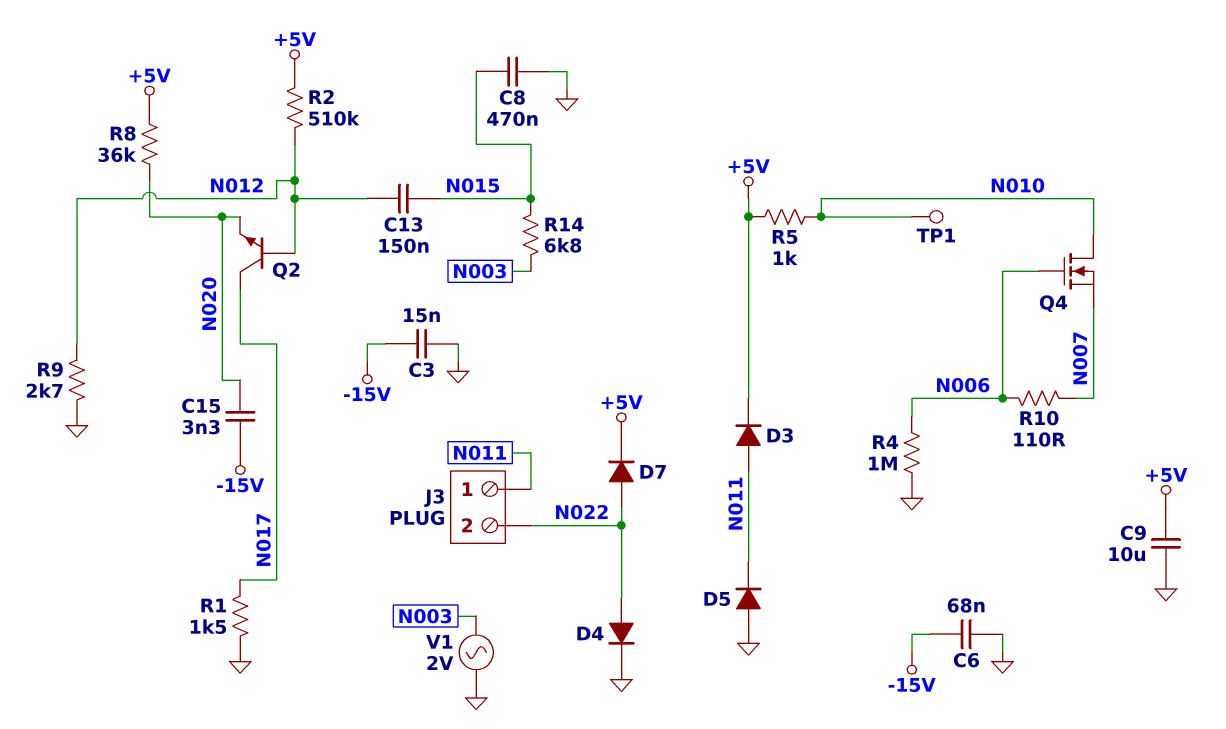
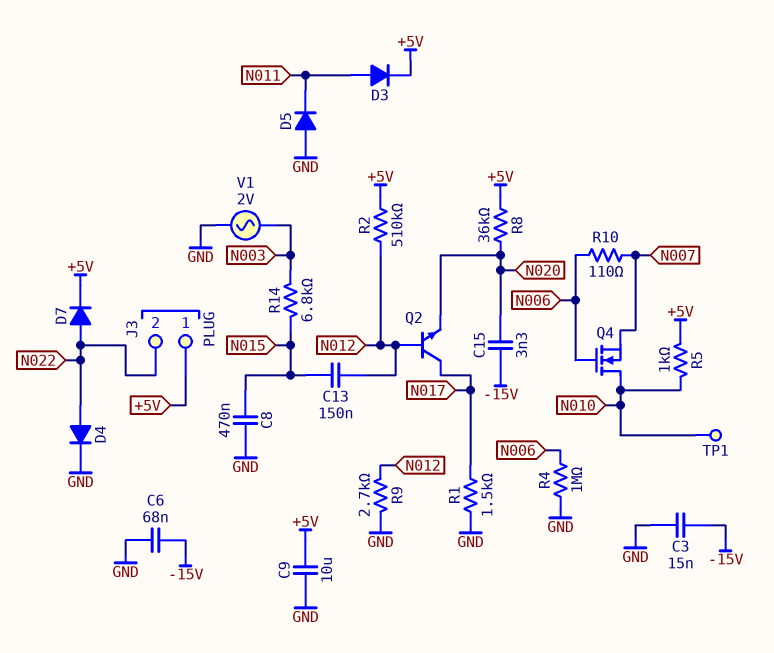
J3 pin 1: N011 -> +5V

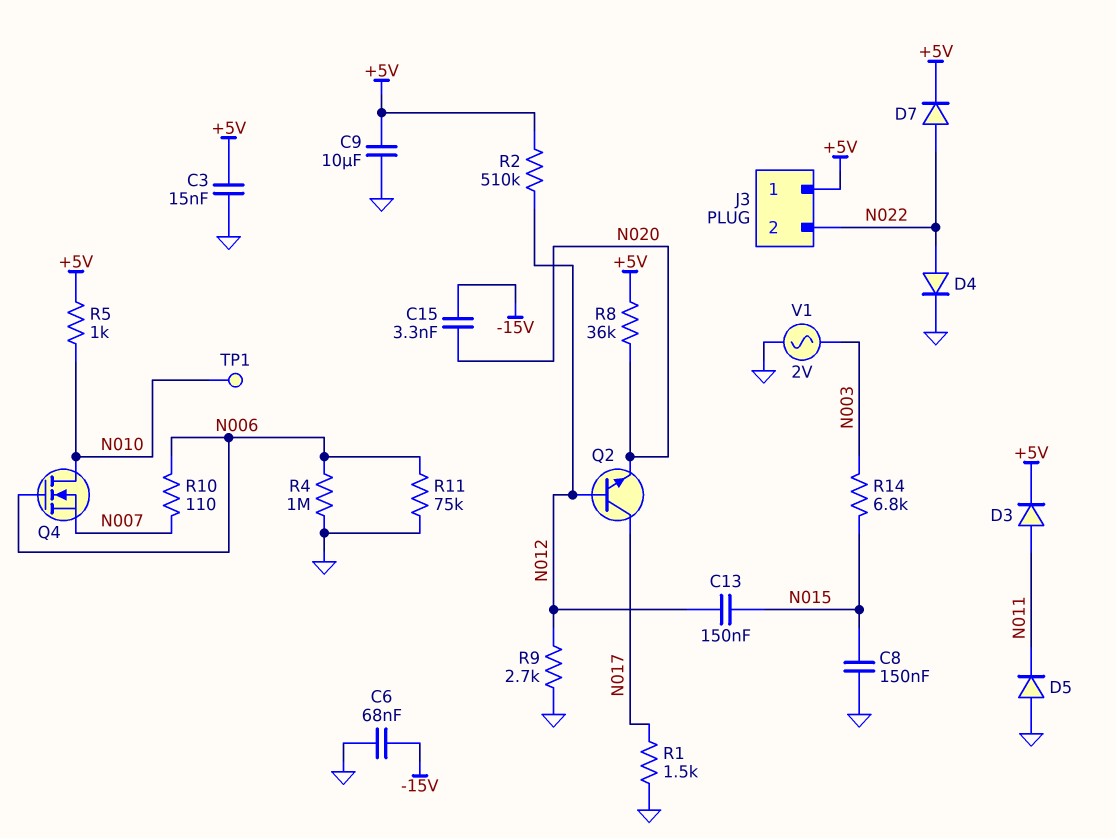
C3: 15nF (-15V, GND) -> 15nF (+5V, GND)
C8: 470nF (GND, N015) -> 150nF (GND, N015)
R11: none -> 75k (GND, N006)

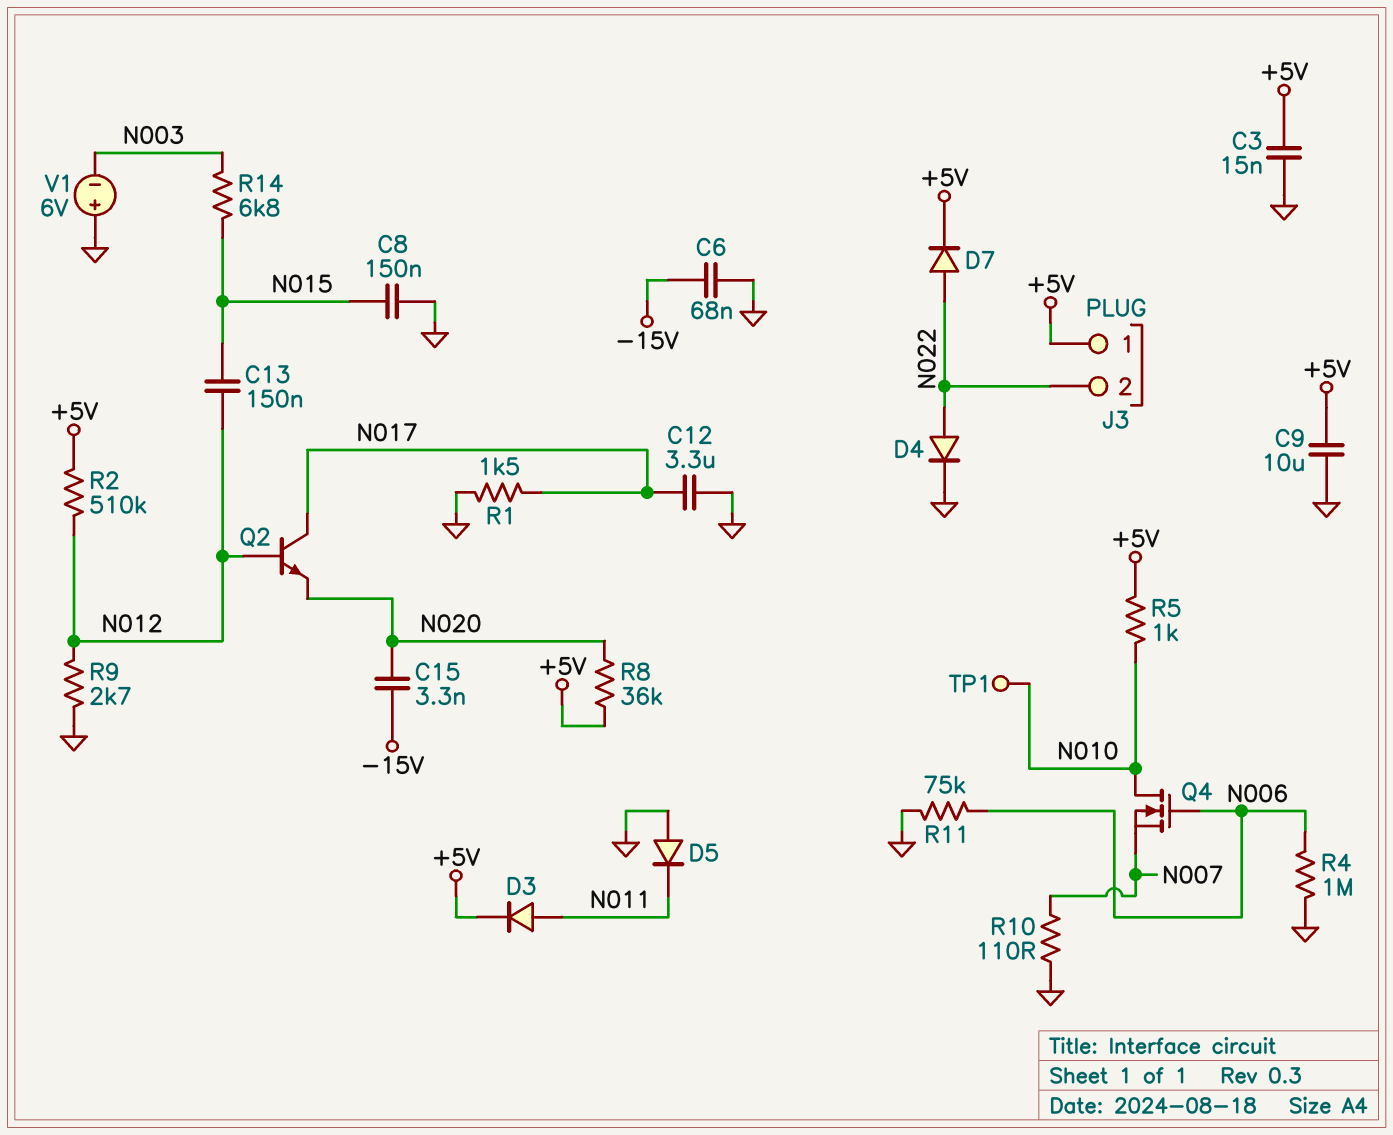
C12: none -> 3.3uF (GND, N017)
R10: 110 (N006, N007) -> 110 (GND, N007)
V1: AC 2V (GND, N003) -> 6V (plus GND, minus N003)

